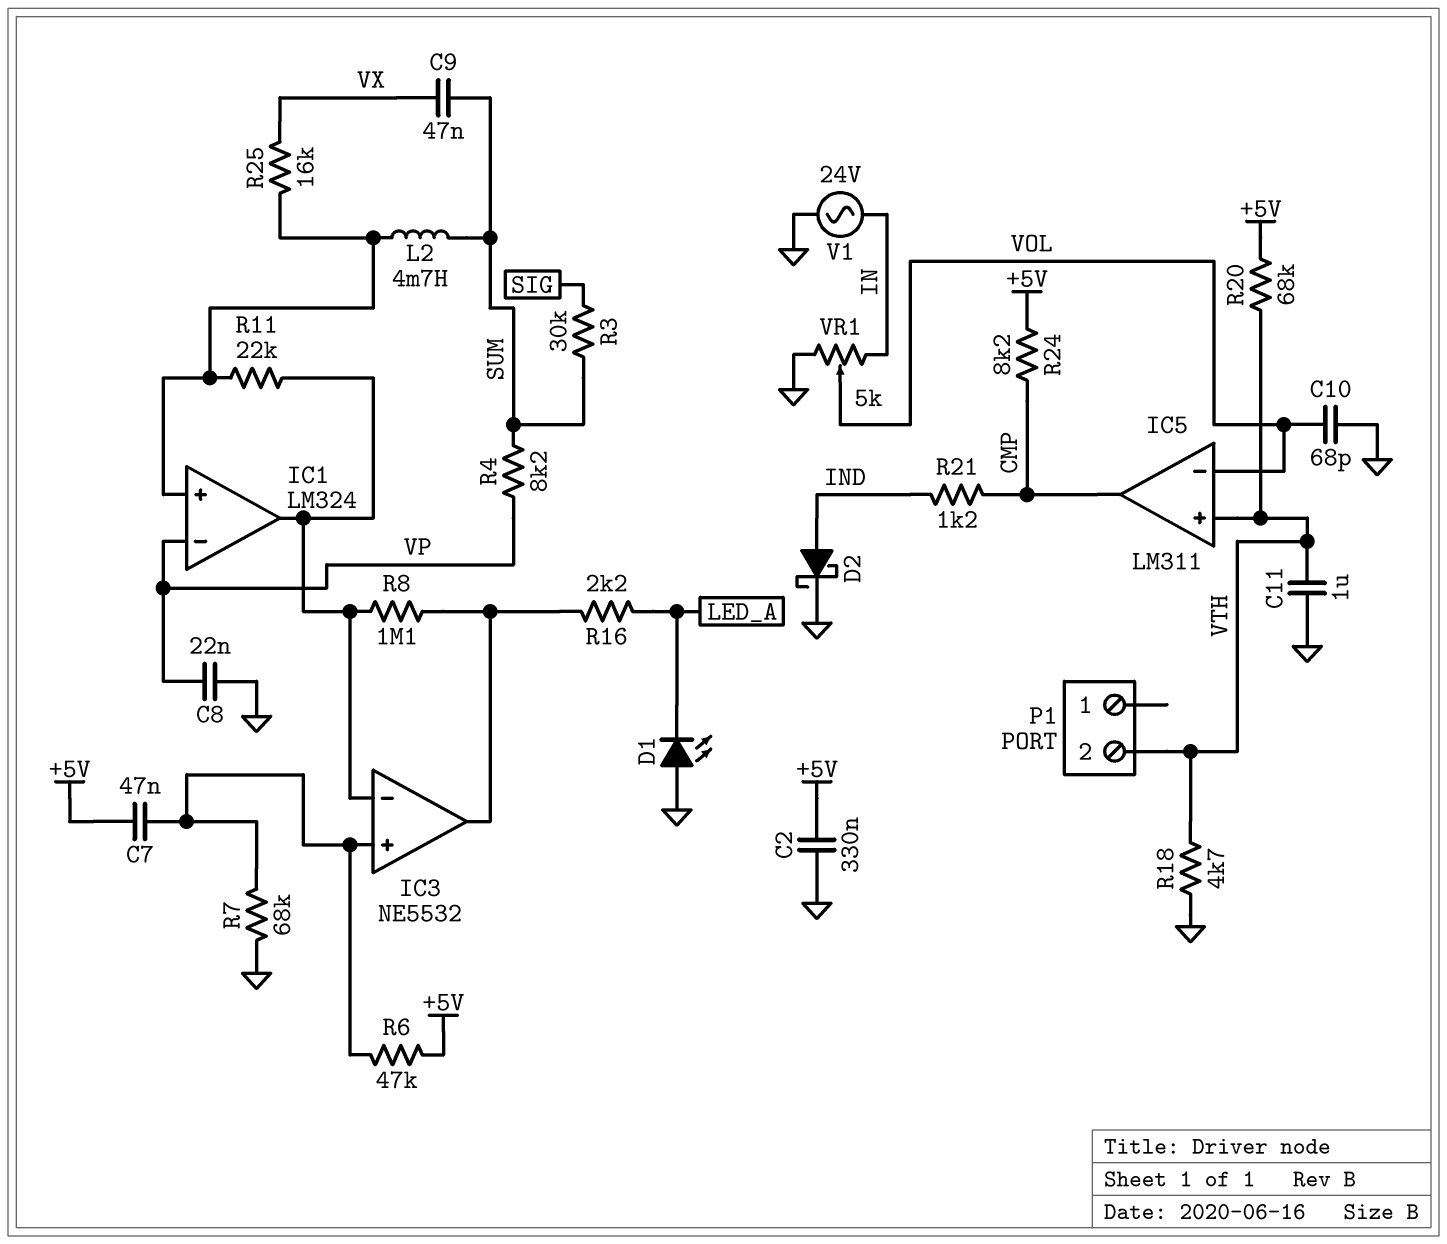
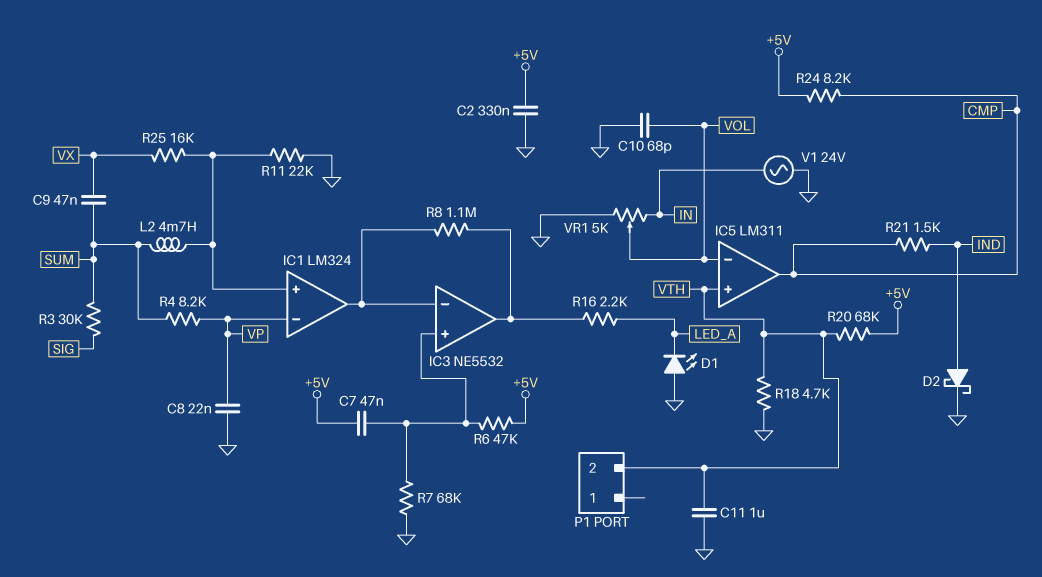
R11: 22k (IC1/in+, IC1/out) -> 22k (GND, IC1/in+)
R21: 1.2k (CMP, IND) -> 1.5k (CMP, IND)

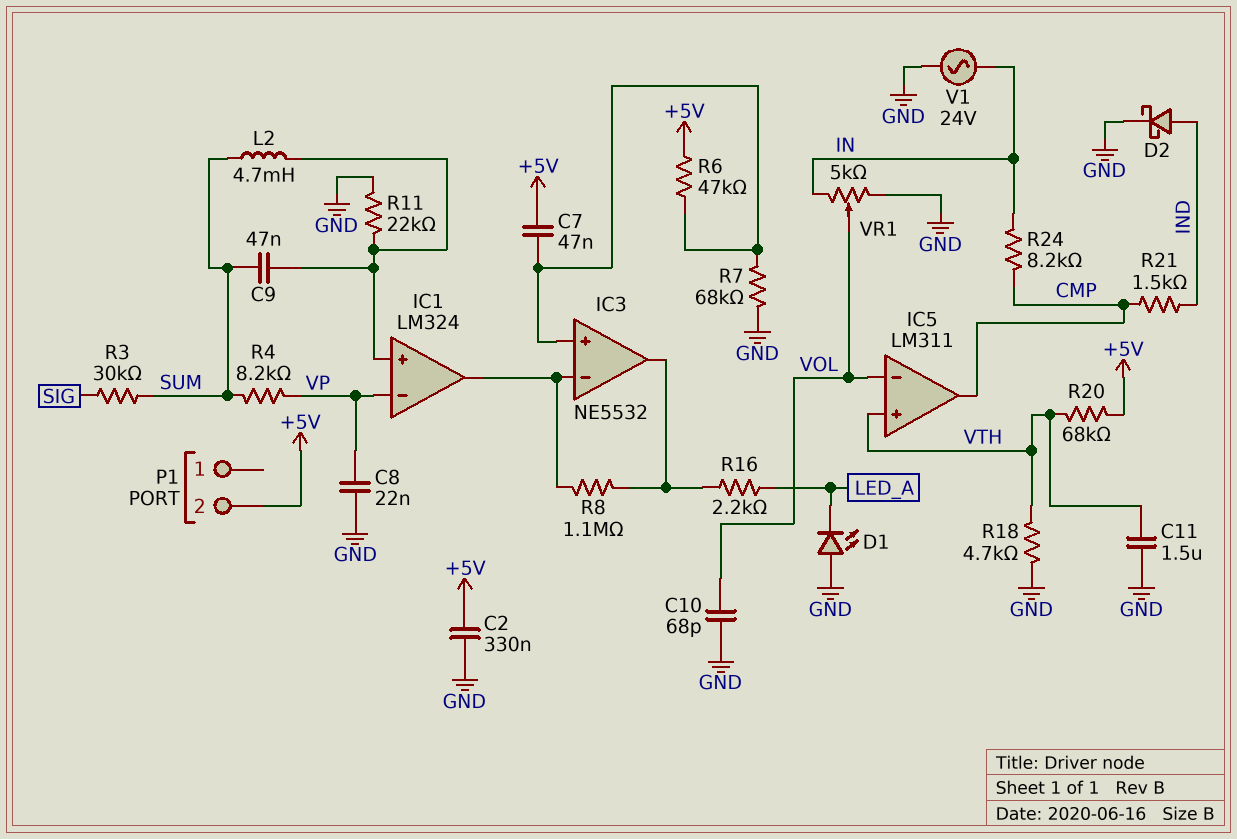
C9: 47nF (SUM, VX) -> 47nF (IC1/in+, SUM)
C11: 1uF (GND, VTH) -> 1.5uF (GND, VTH)
P1 pin 2: VTH -> +5V
R24: 8.2k (+5V, CMP) -> 8.2k (CMP, IN)
R25: 16k (IC1/in+, VX) -> none

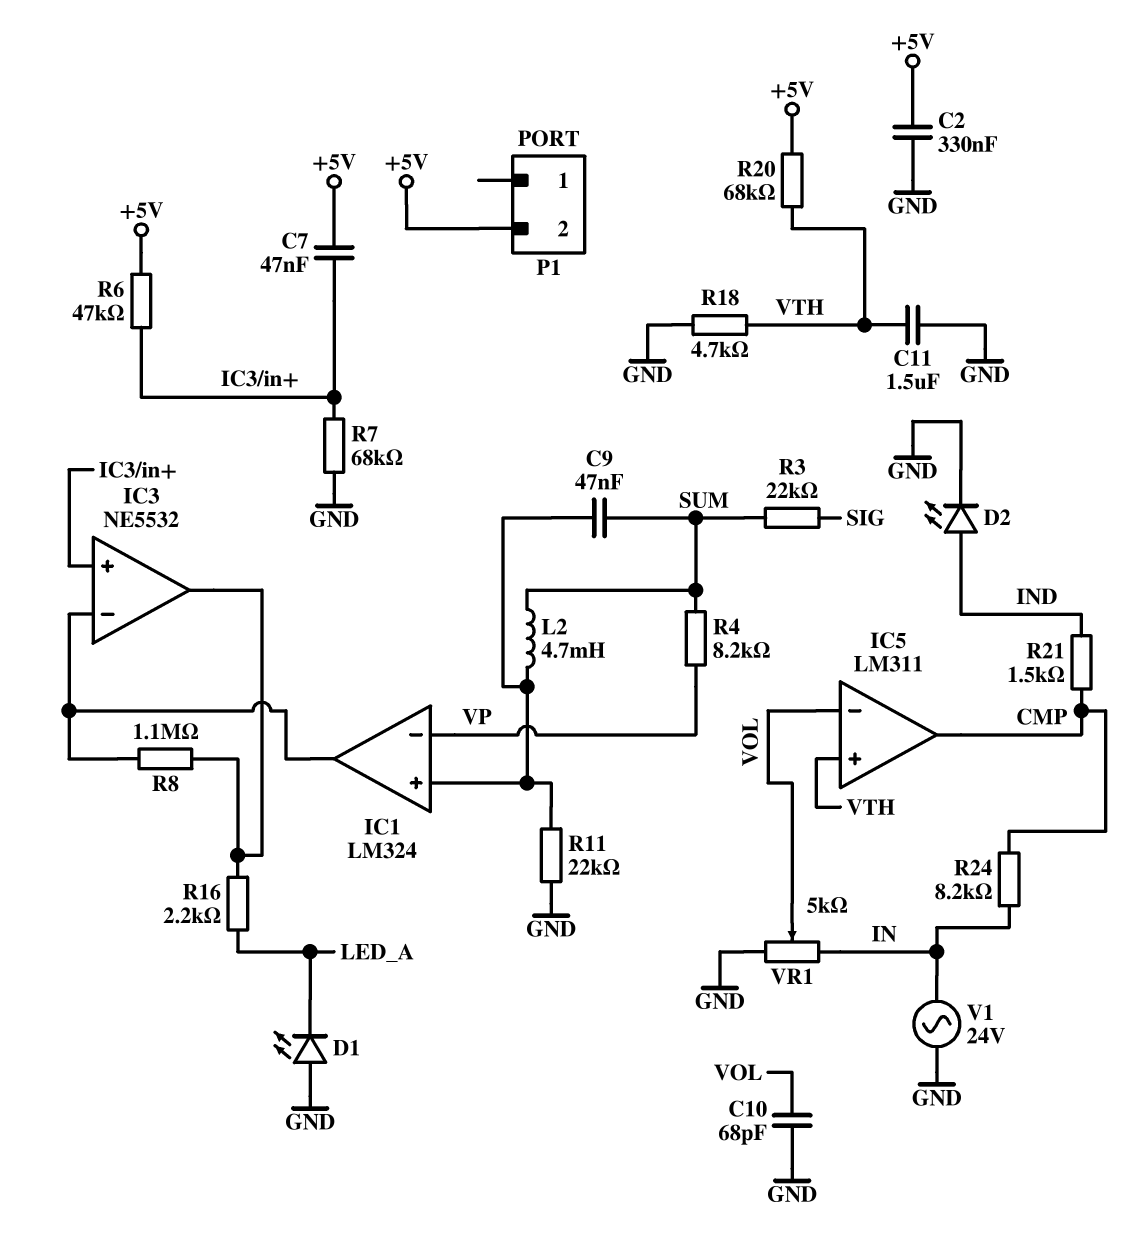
C8: 22nF (GND, VP) -> none
D2: schottky (A IND, K GND) -> LED (A IND, K GND)
R3: 30k (SIG, SUM) -> 22k (SIG, SUM)

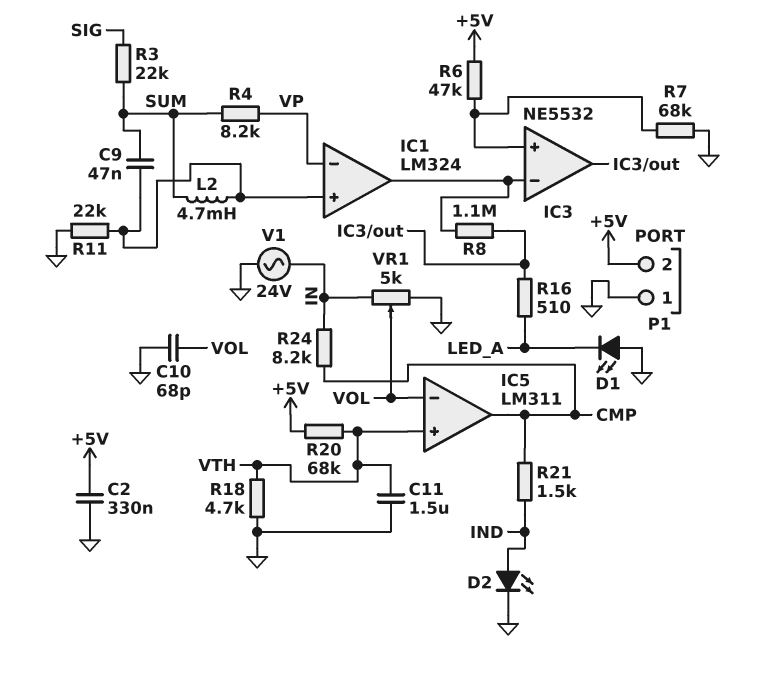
C7: 47nF (+5V, IC3/in+) -> none
P1 pin 1: none -> GND
R16: 2.2k (IC3/out, LED_A) -> 510 (IC3/out, LED_A)

